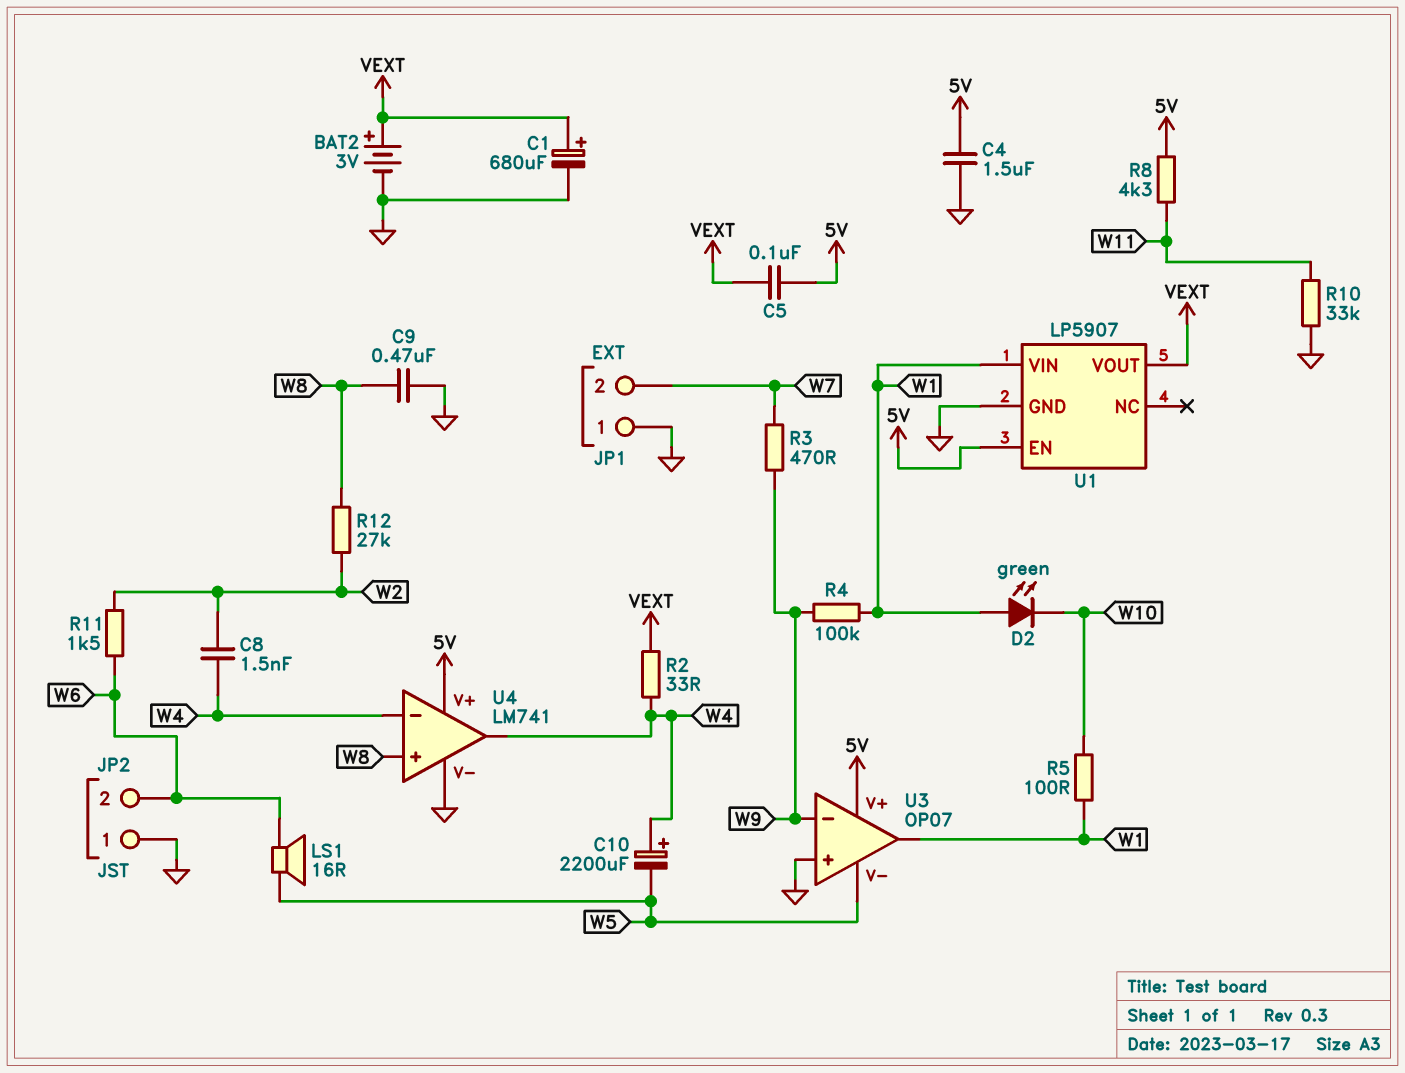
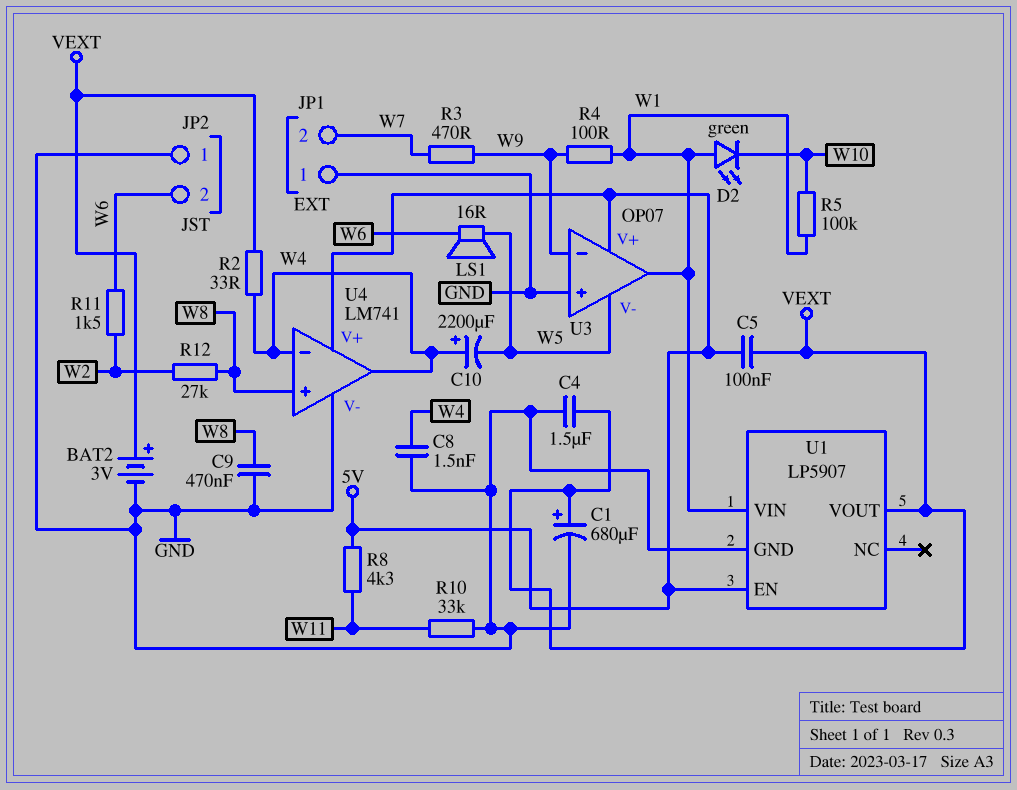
C4: 1.5uF (5V, GND) -> 1.5uF (GND, VEXT)
C8: 1.5nF (W2, W4) -> 1.5nF (GND, W4)
R4: 100k (W1, W9) -> 100 (W1, W9)
R5: 100 (W1, W10) -> 100k (W1, W10)

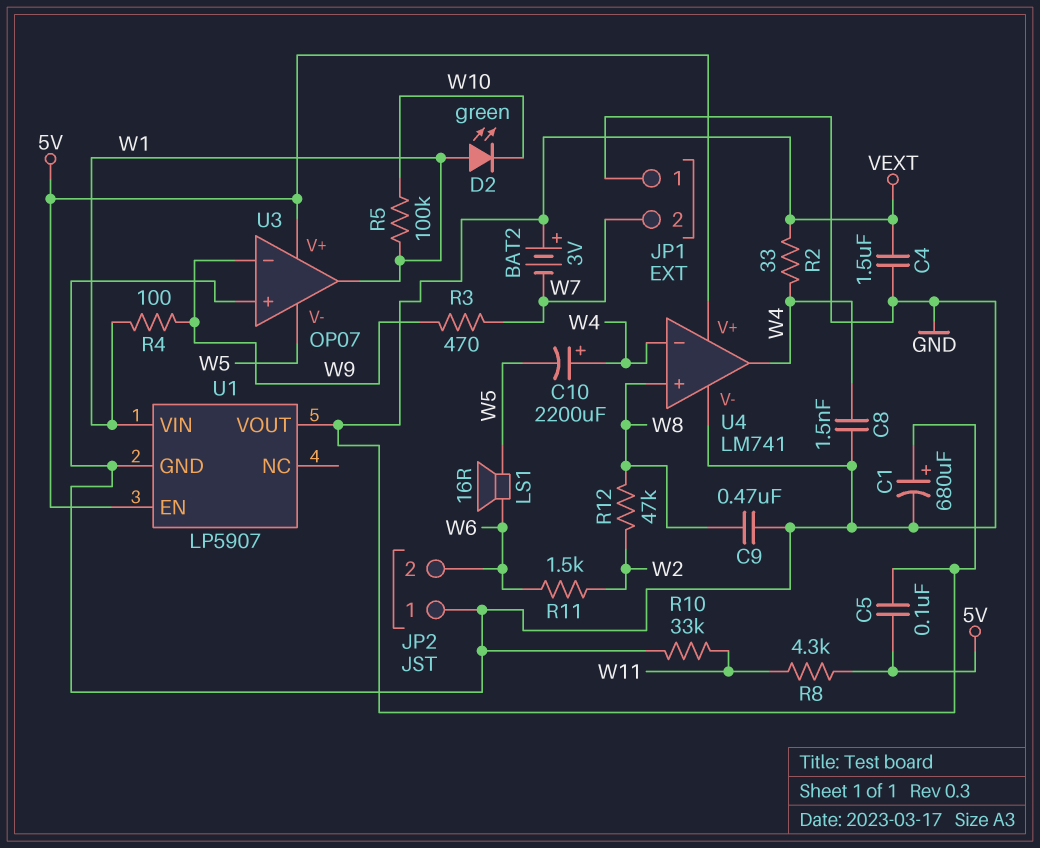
BAT2: 3V (plus VEXT, minus GND) -> 3V (plus VEXT, minus W7)
R12: 27k (W2, W8) -> 47k (W2, W8)

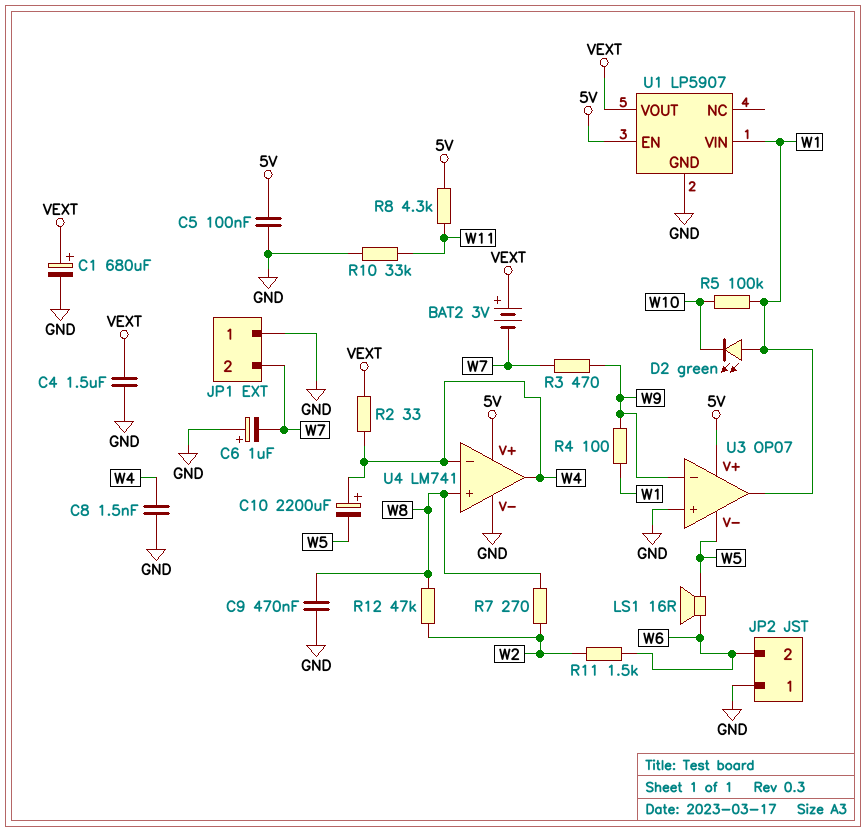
C5: 100nF (5V, VEXT) -> 100nF (5V, GND)
C6: none -> 1uF (plus GND, minus W7)
R7: none -> 270 (W2, W8)

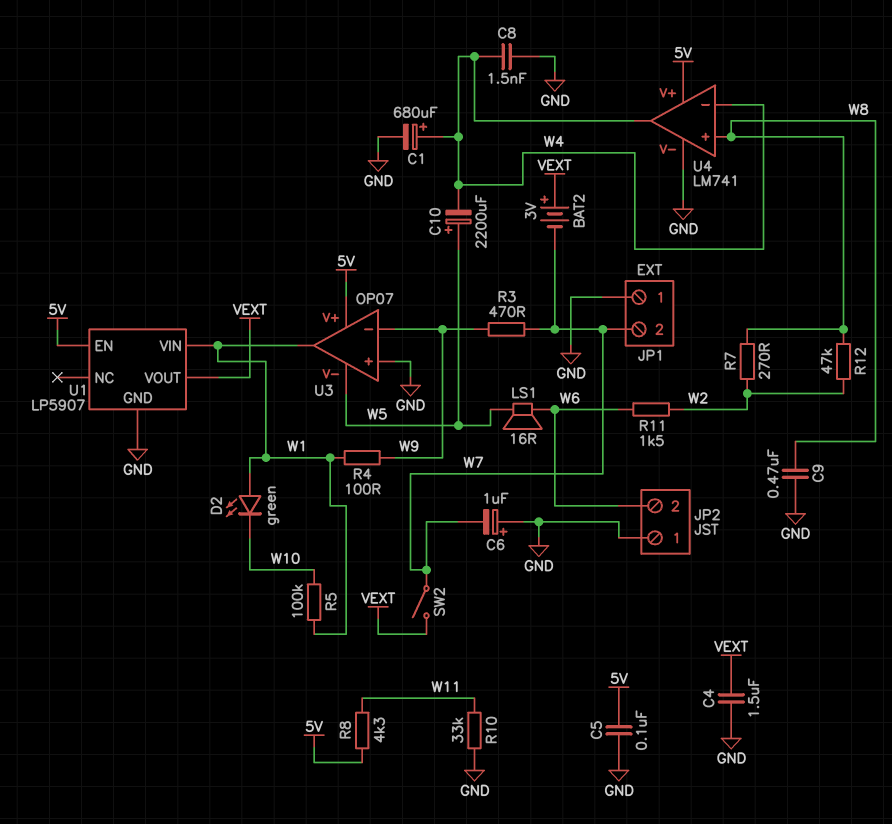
C1: 680uF (plus VEXT, minus GND) -> 680uF (plus W4, minus GND)
C10: 2200uF (plus W4, minus W5) -> 2200uF (plus W5, minus W4)
R2: 33 (VEXT, W4) -> none
SW2: none -> switch (VEXT, W7)

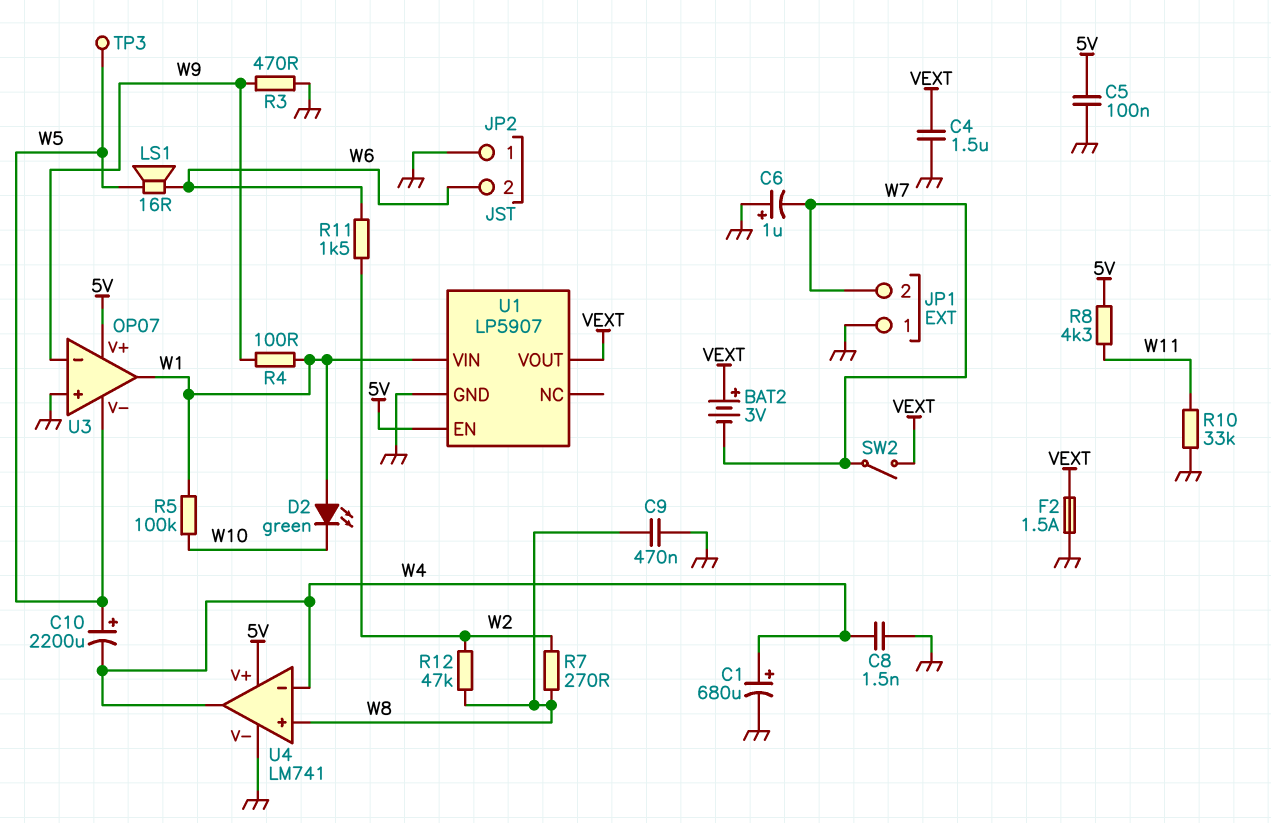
F2: none -> 1.5A (GND, VEXT)
R3: 470 (W7, W9) -> 470 (GND, W9)
TP3: none -> test point (W5)

